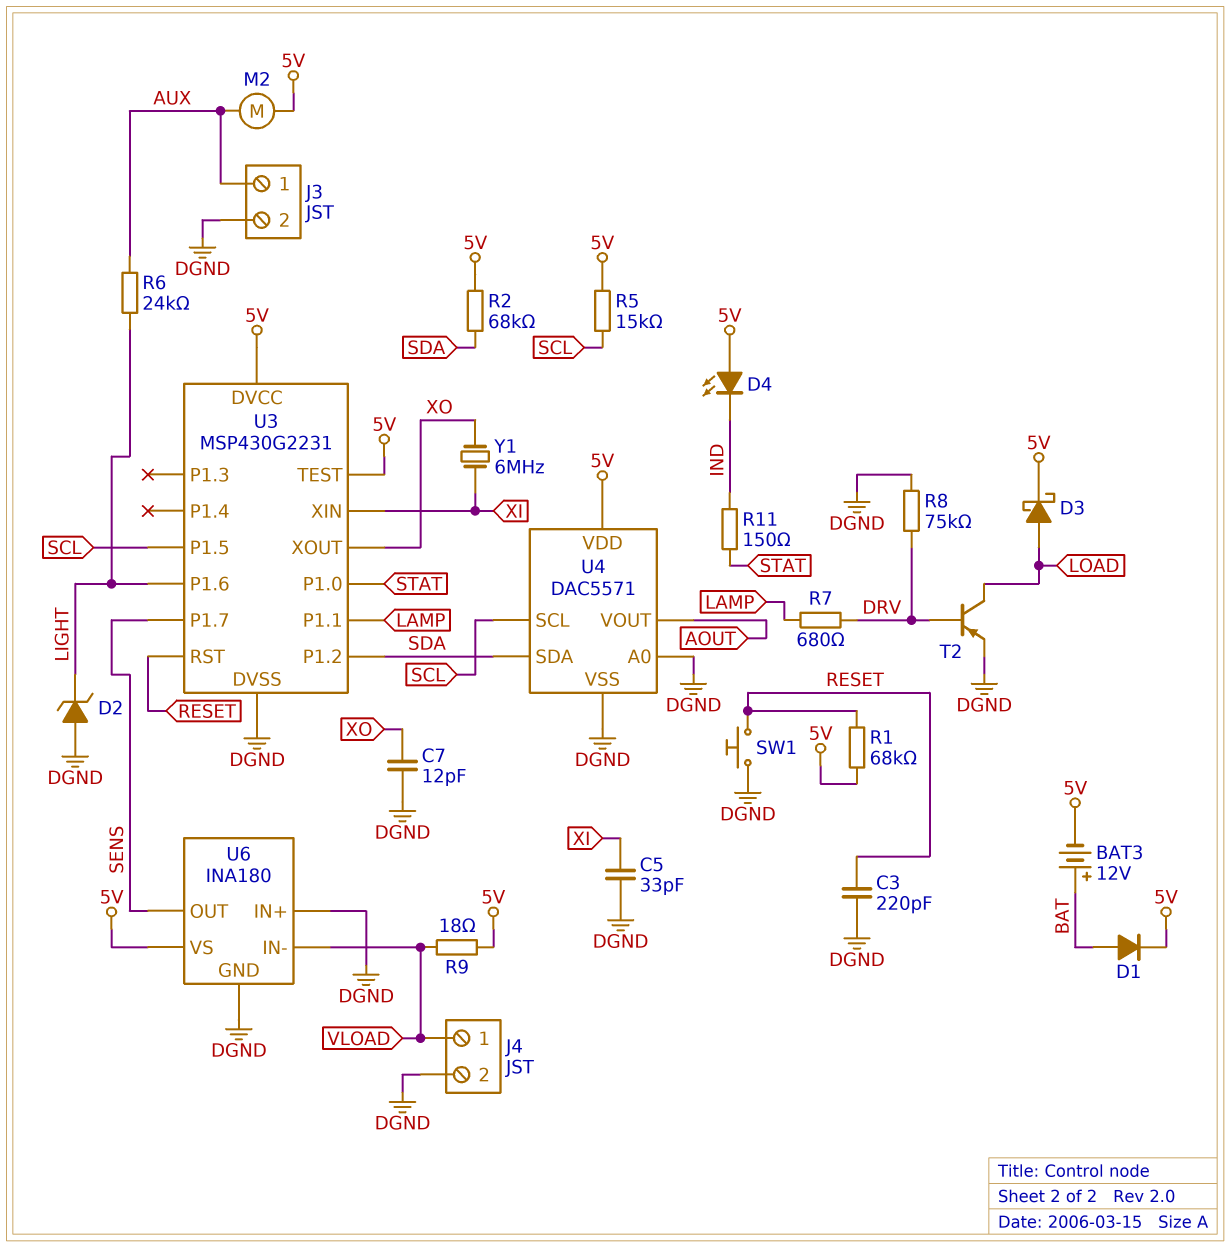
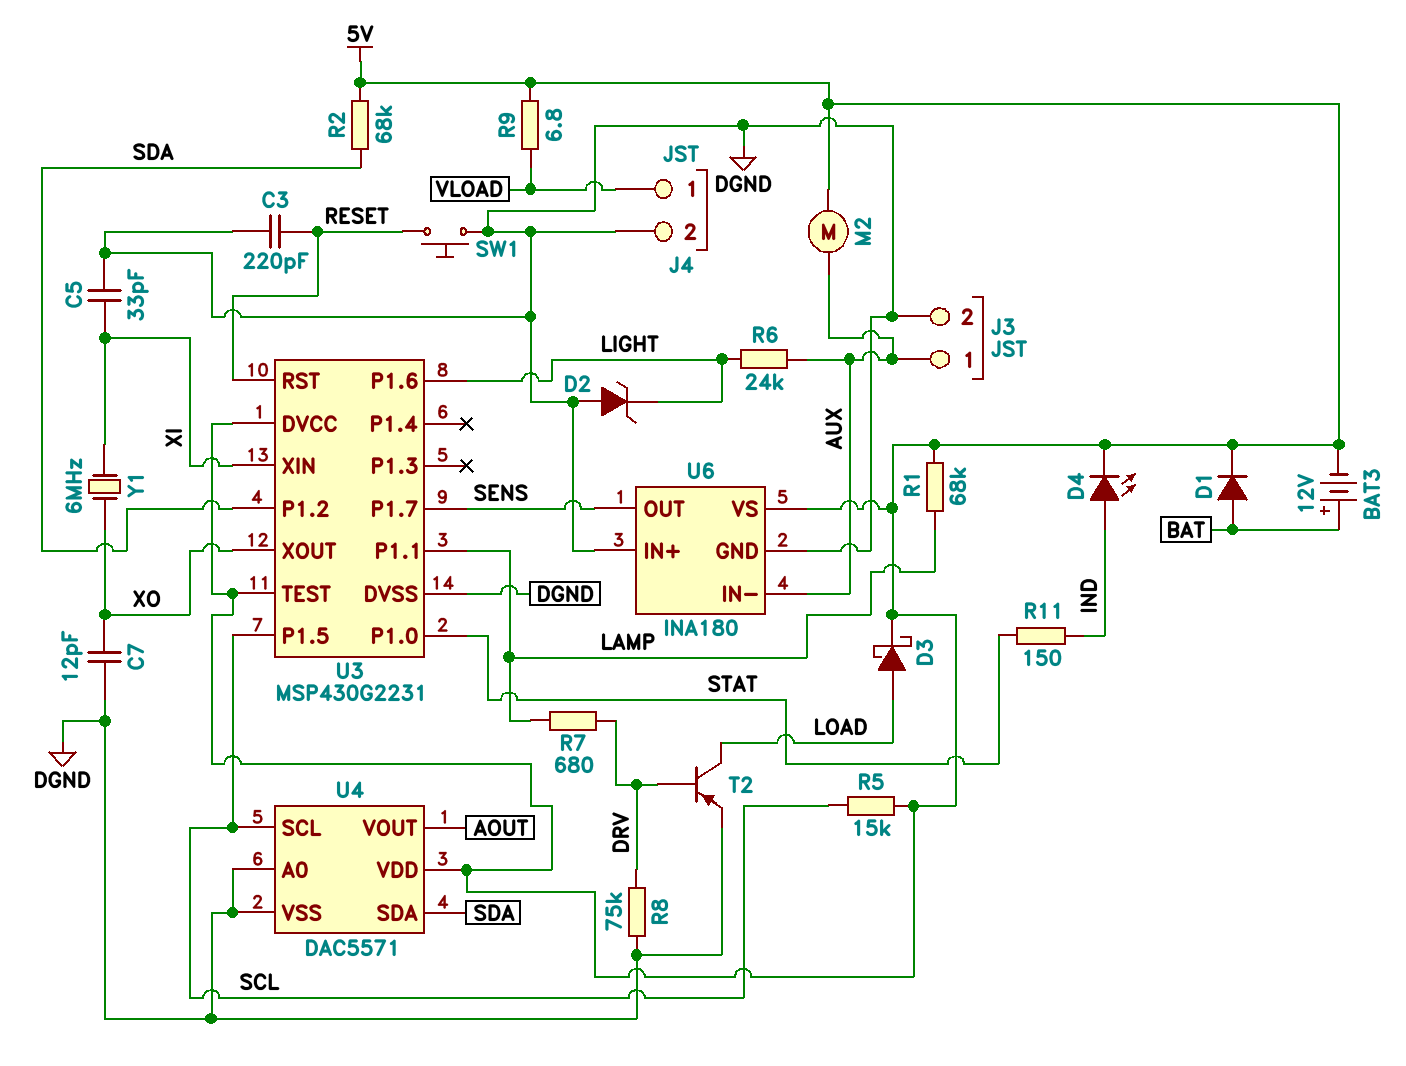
D4: LED (A 5V, K IND) -> LED (A IND, K 5V)
R1: 68k (5V, RESET) -> 68k (5V, LAMP)
R9: 18 (5V, VLOAD) -> 6.8 (5V, VLOAD)
U6 pin IN-: VLOAD -> AUX

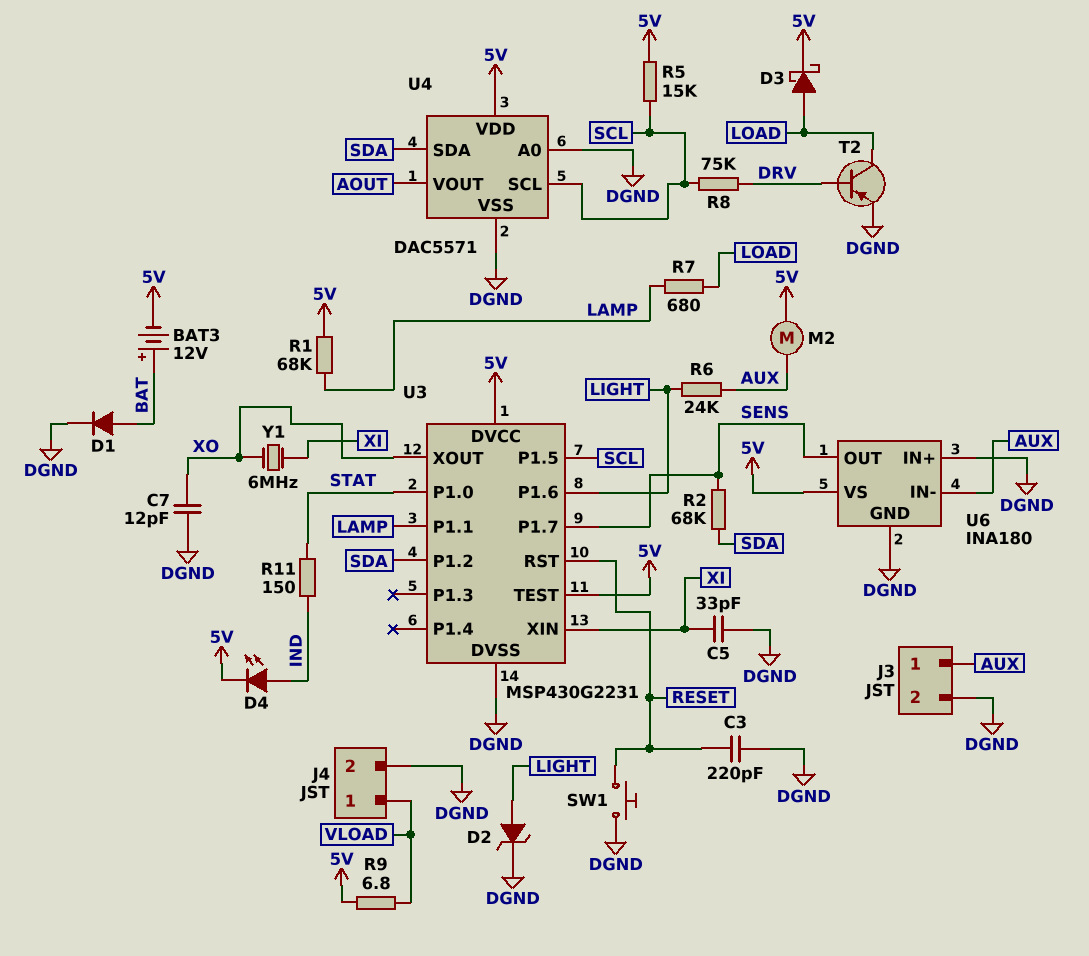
D1: diode (A BAT, K 5V) -> diode (A BAT, K DGND)
D2: zener (A DGND, K LIGHT) -> zener (A LIGHT, K DGND)
R2: 68k (5V, SDA) -> 68k (SDA, SENS)
R7: 680 (DRV, LAMP) -> 680 (LAMP, LOAD)
R8: 75k (DGND, DRV) -> 75k (DRV, SCL)

